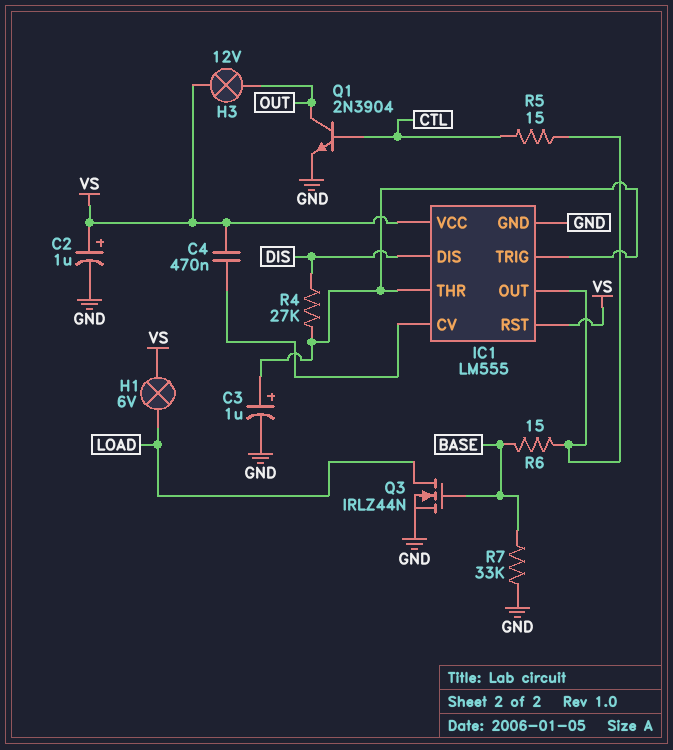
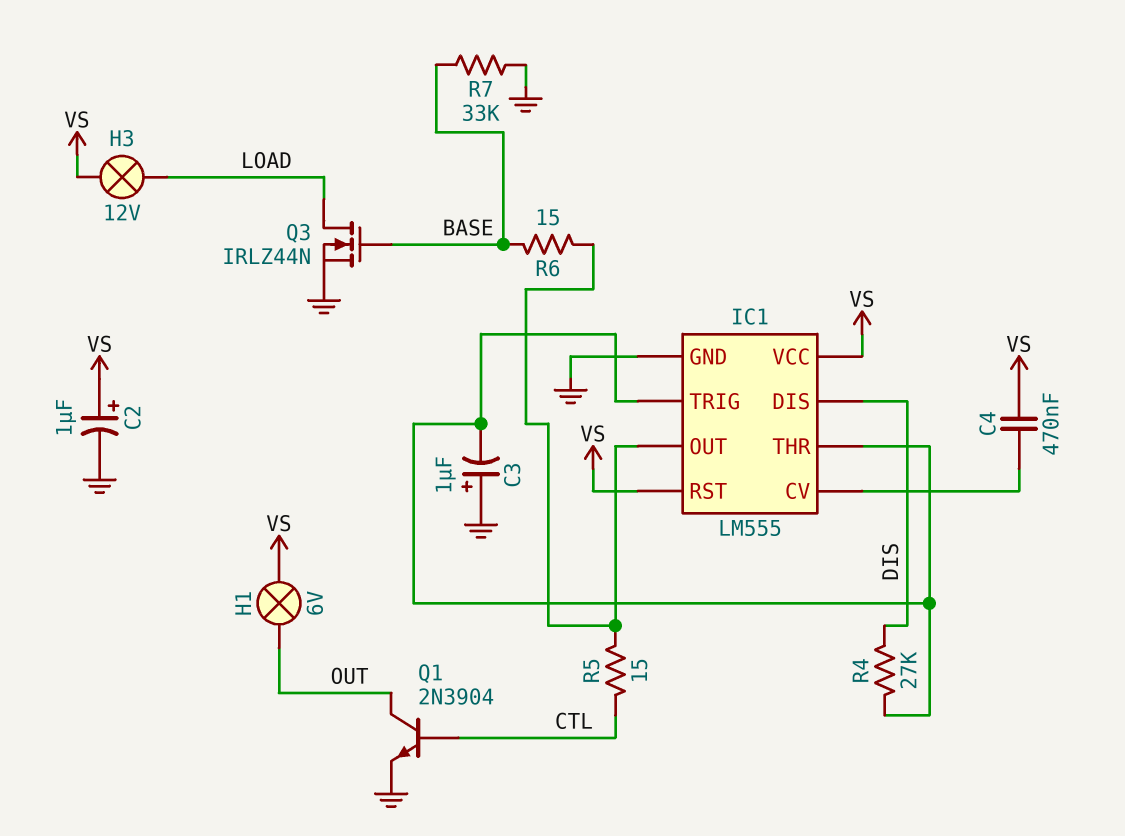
C3: 1uF (plus IC1/THR, minus GND) -> 1uF (plus GND, minus IC1/THR)
H1: lamp 6V (LOAD, VS) -> lamp 6V (OUT, VS)
H3: lamp 12V (OUT, VS) -> lamp 12V (LOAD, VS)

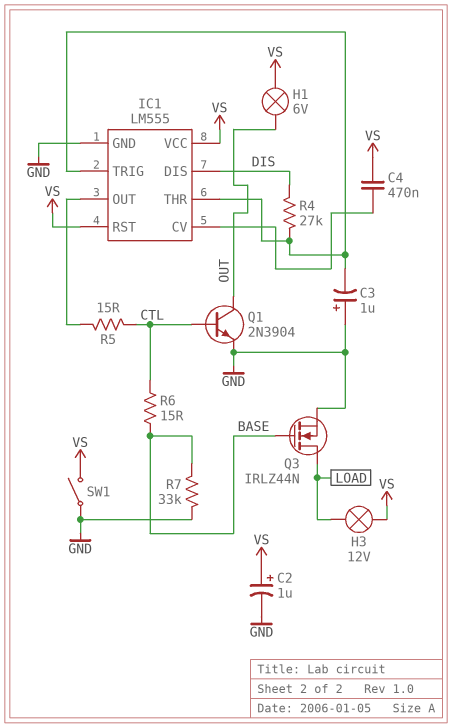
R6: 15 (BASE, IC1/OUT) -> 15 (BASE, CTL)
SW1: none -> switch (GND, VS)

